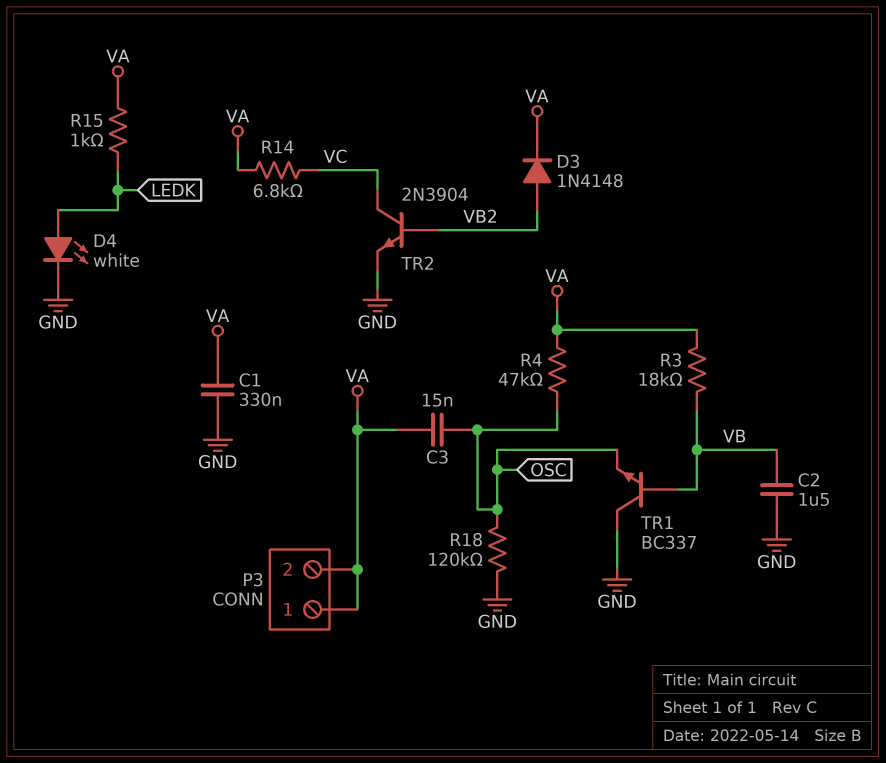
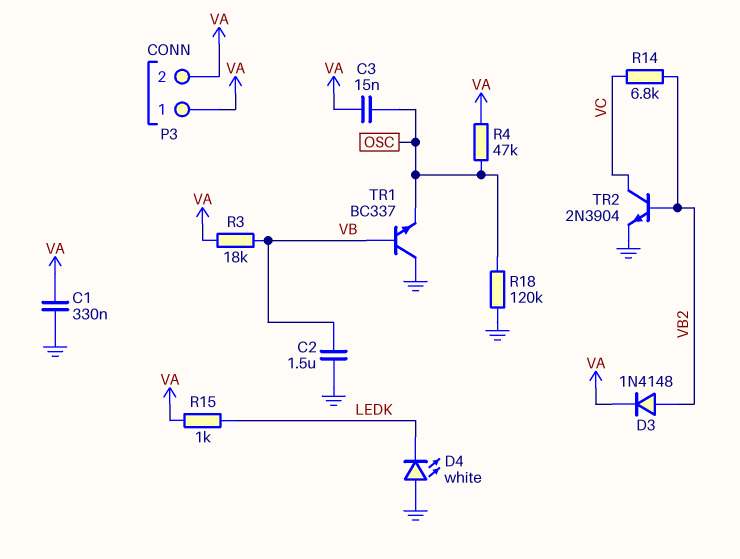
D4: LED white (A LEDK, K GND) -> LED white (A GND, K LEDK)
R14: 6.8k (VA, VC) -> 6.8k (VB2, VC)

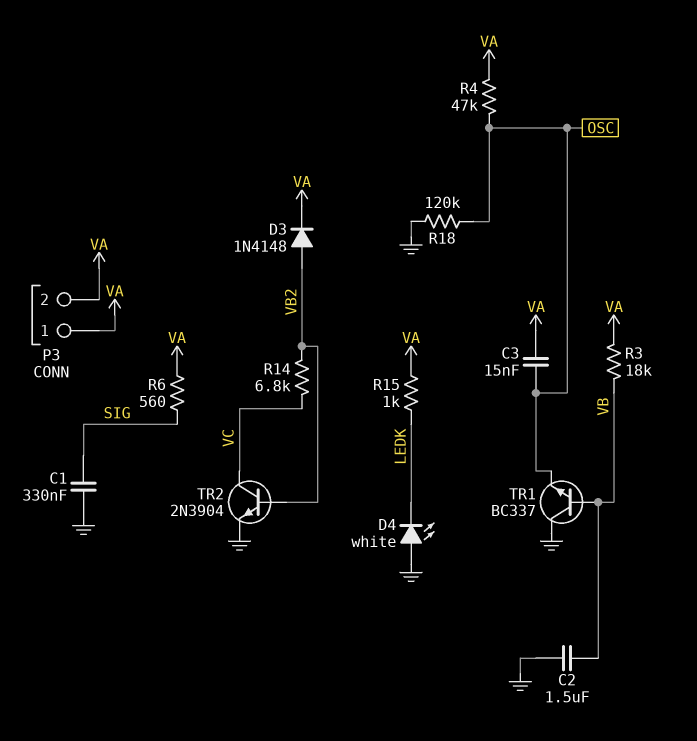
C1: 330nF (GND, VA) -> 330nF (GND, SIG)
R6: none -> 560 (SIG, VA)

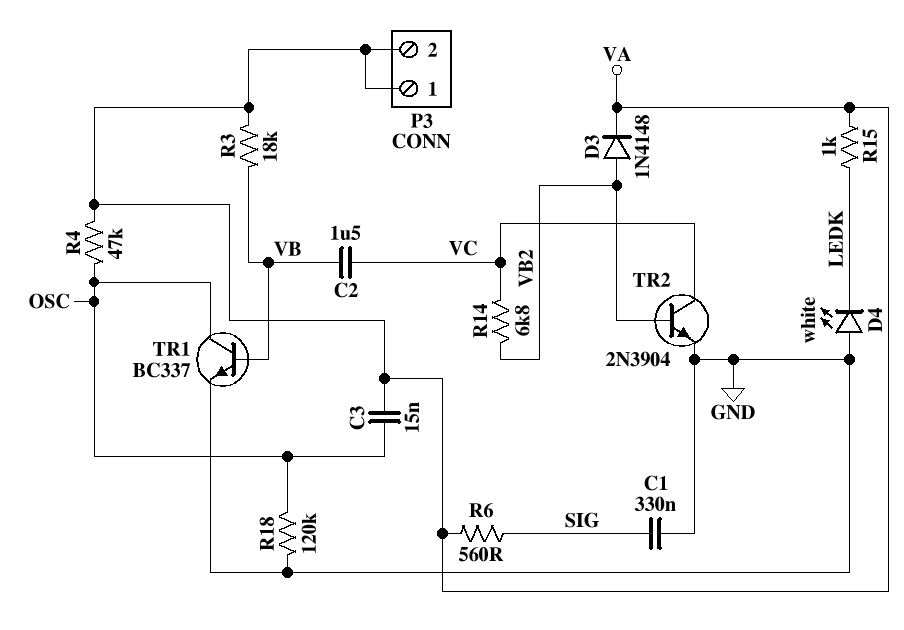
C2: 1.5uF (GND, VB) -> 1.5uF (VB, VC)
TR1: NPN BC337 (B VB, C GND, E OSC) -> NPN BC337 (B VB, C OSC, E GND)

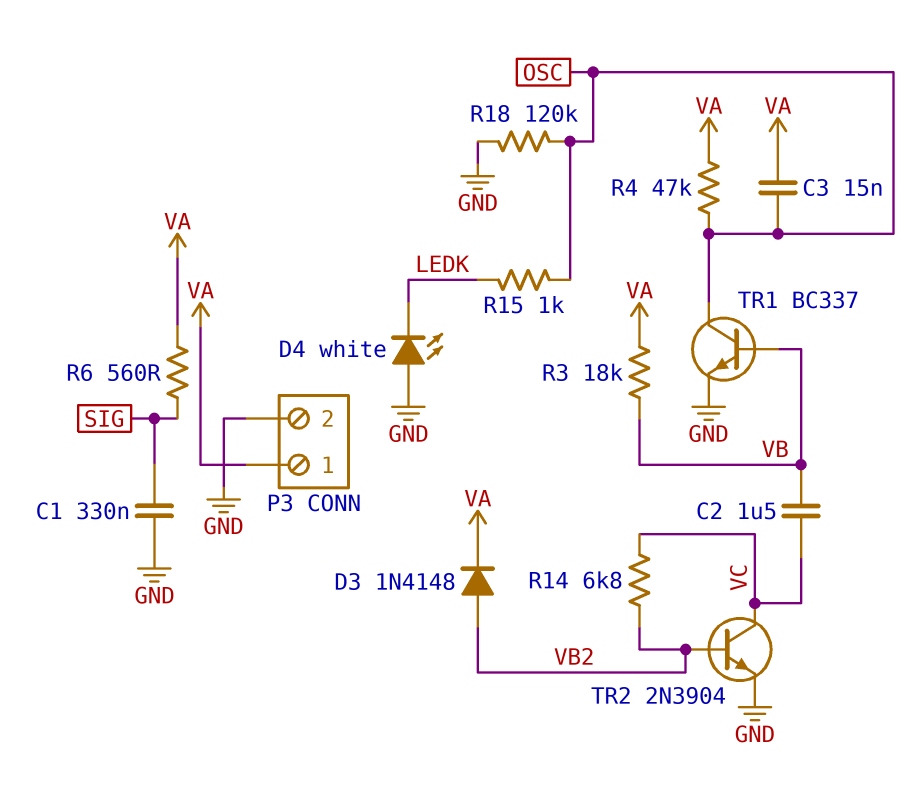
P3 pin 2: VA -> GND
R15: 1k (LEDK, VA) -> 1k (LEDK, OSC)

